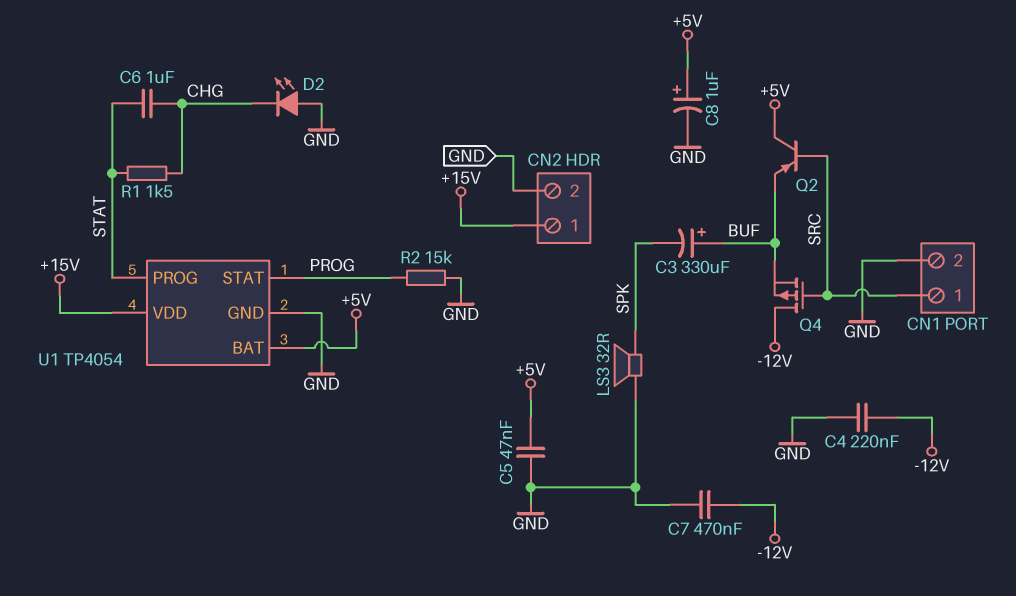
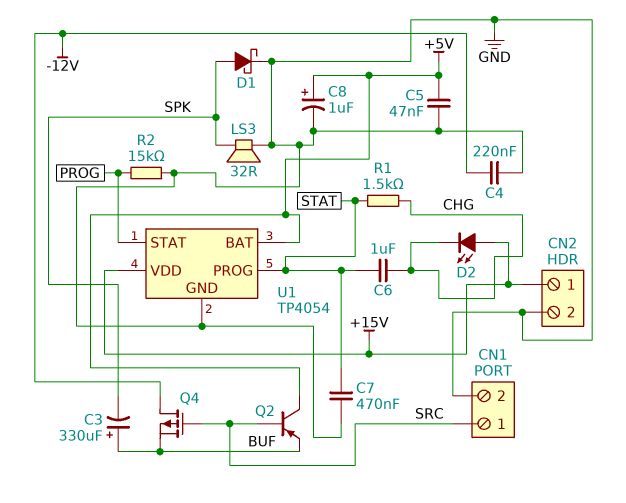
C7: 470nF (-12V, GND) -> 470nF (GND, STAT)
D1: none -> schottky (A SPK, K GND)
D2: LED (A GND, K CHG) -> LED (A +15V, K CHG)

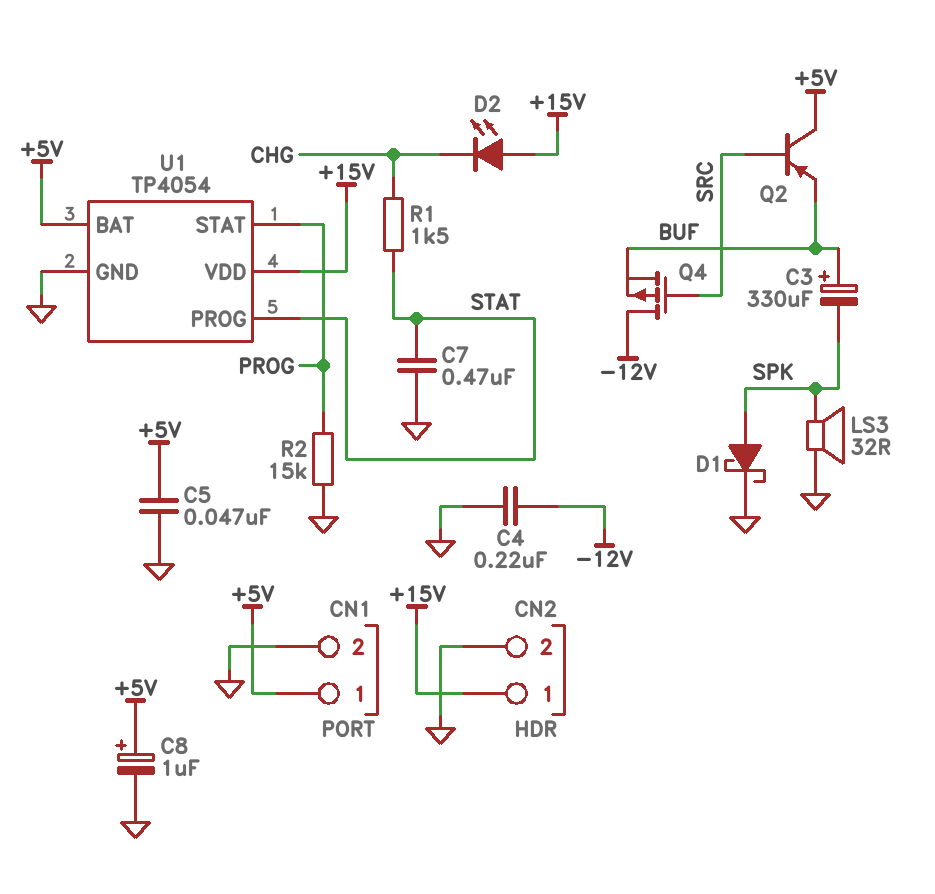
C6: 1uF (CHG, STAT) -> none
CN1 pin 1: SRC -> +5V

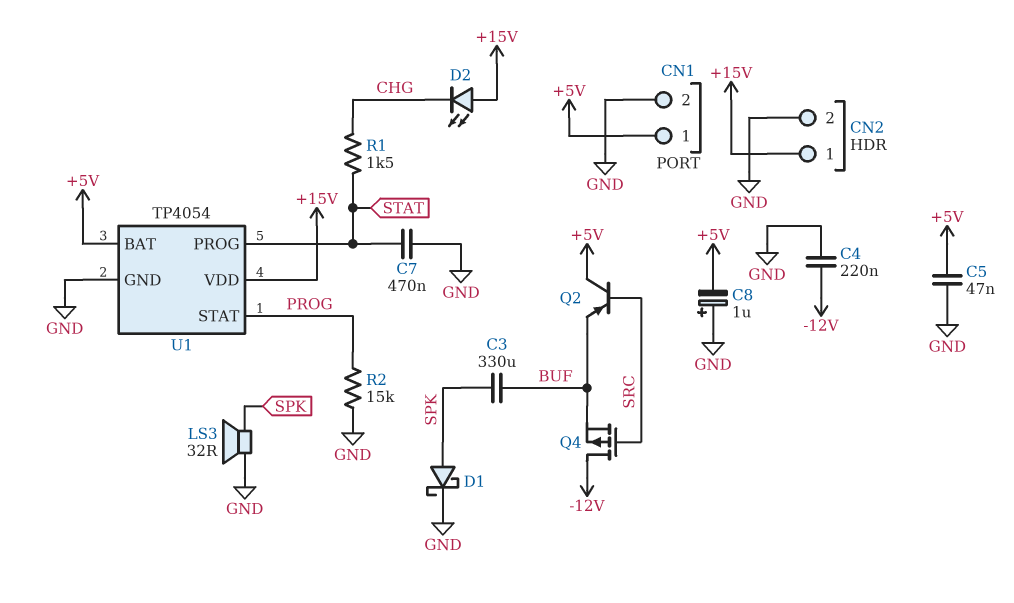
C3: 330uF (plus BUF, minus SPK) -> 330uF (BUF, SPK)
C8: 1uF (plus +5V, minus GND) -> 1uF (plus GND, minus +5V)

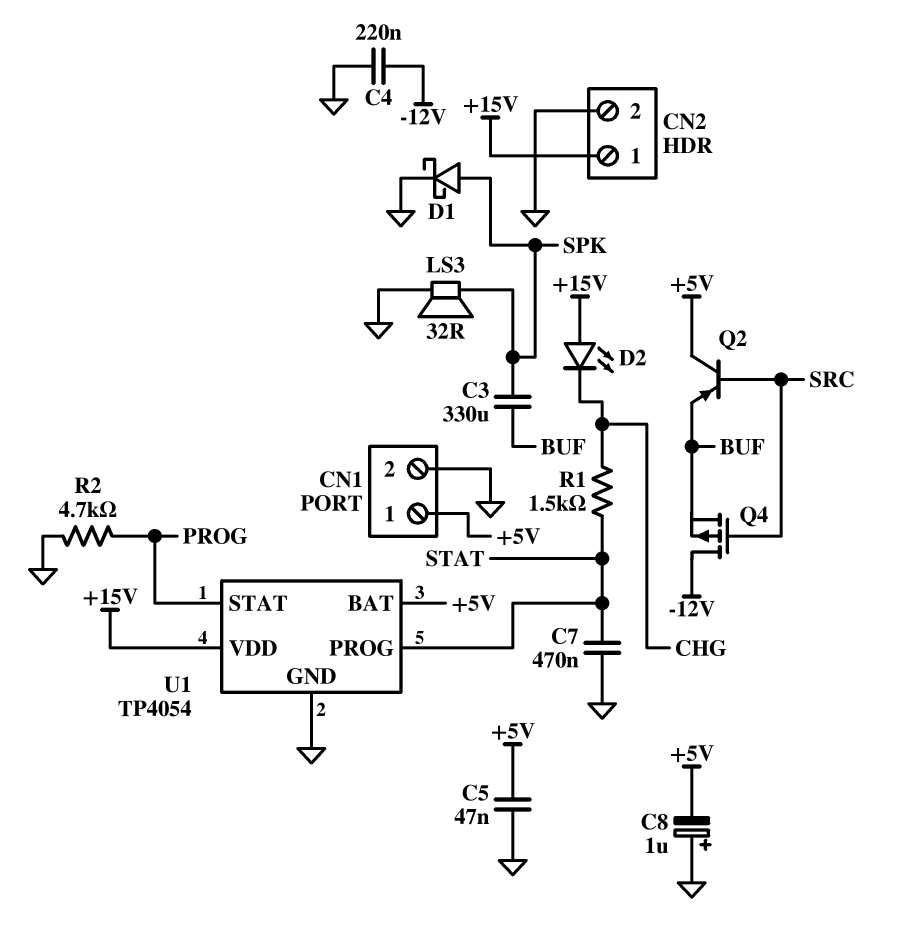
R2: 15k (GND, PROG) -> 4.7k (GND, PROG)

